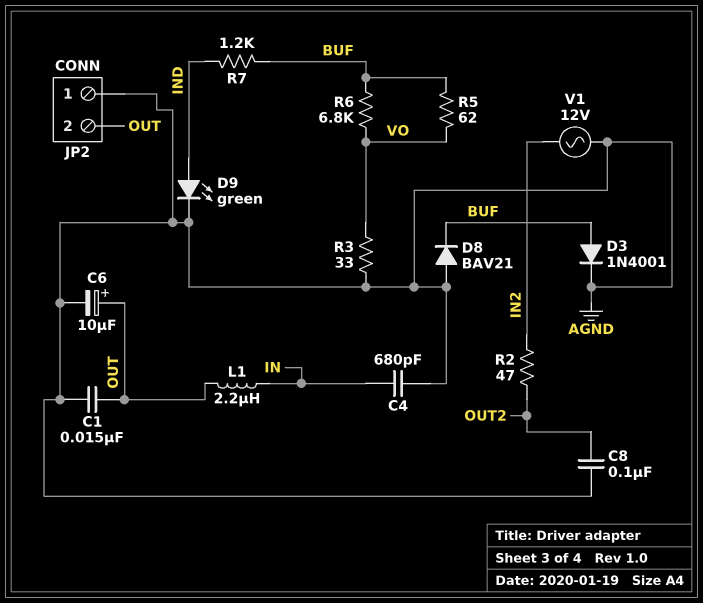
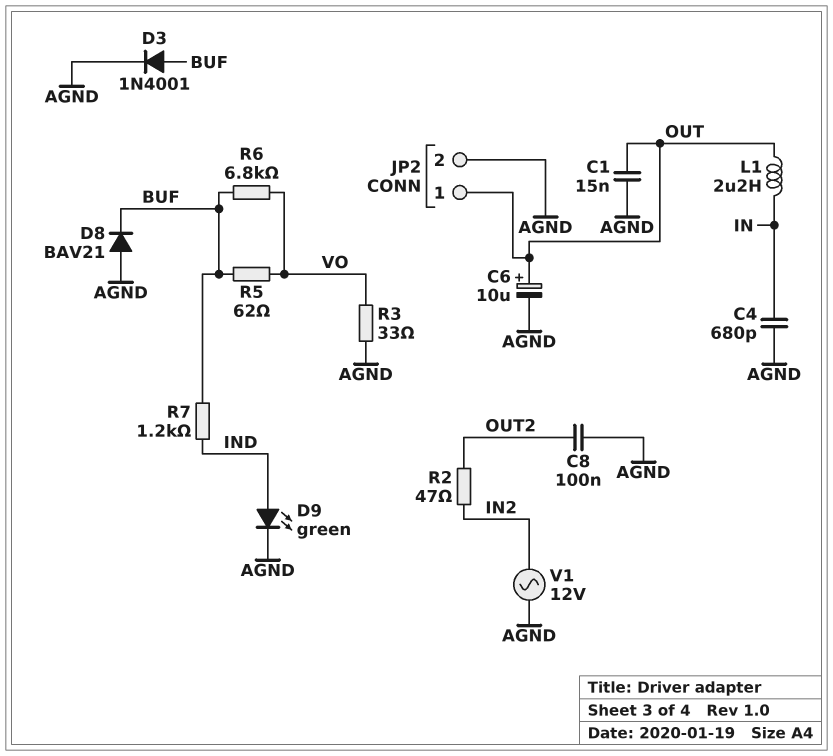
JP2 pin 1: AGND -> OUT
JP2 pin 2: OUT -> AGND

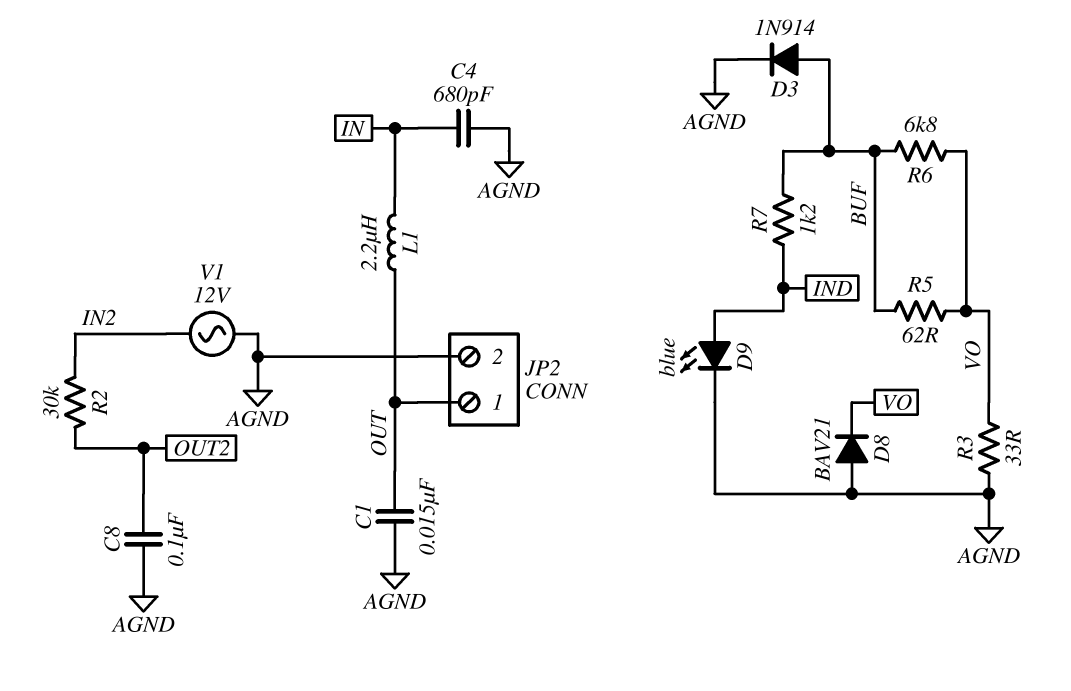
C6: 10uF (plus OUT, minus AGND) -> none
D3: diode 1N4001 (A BUF, K AGND) -> diode 1N914 (A BUF, K AGND)
D8: diode BAV21 (A AGND, K BUF) -> diode BAV21 (A AGND, K VO)
D9: LED green (A IND, K AGND) -> LED blue (A IND, K AGND)
R2: 47 (IN2, OUT2) -> 30k (IN2, OUT2)

